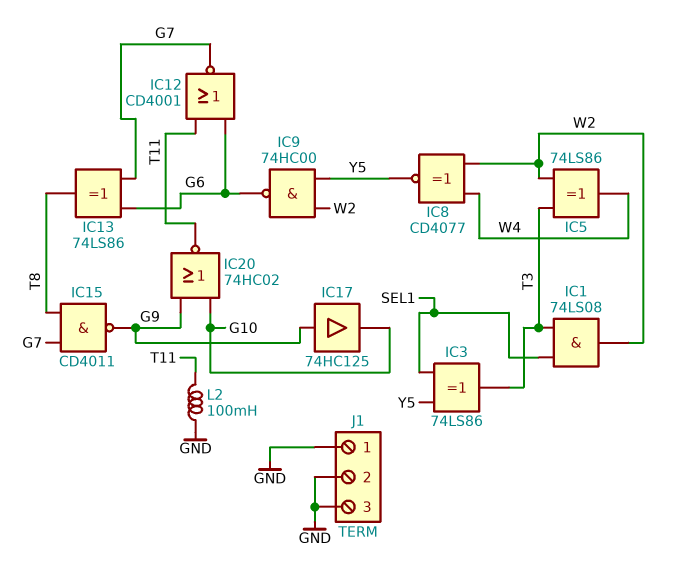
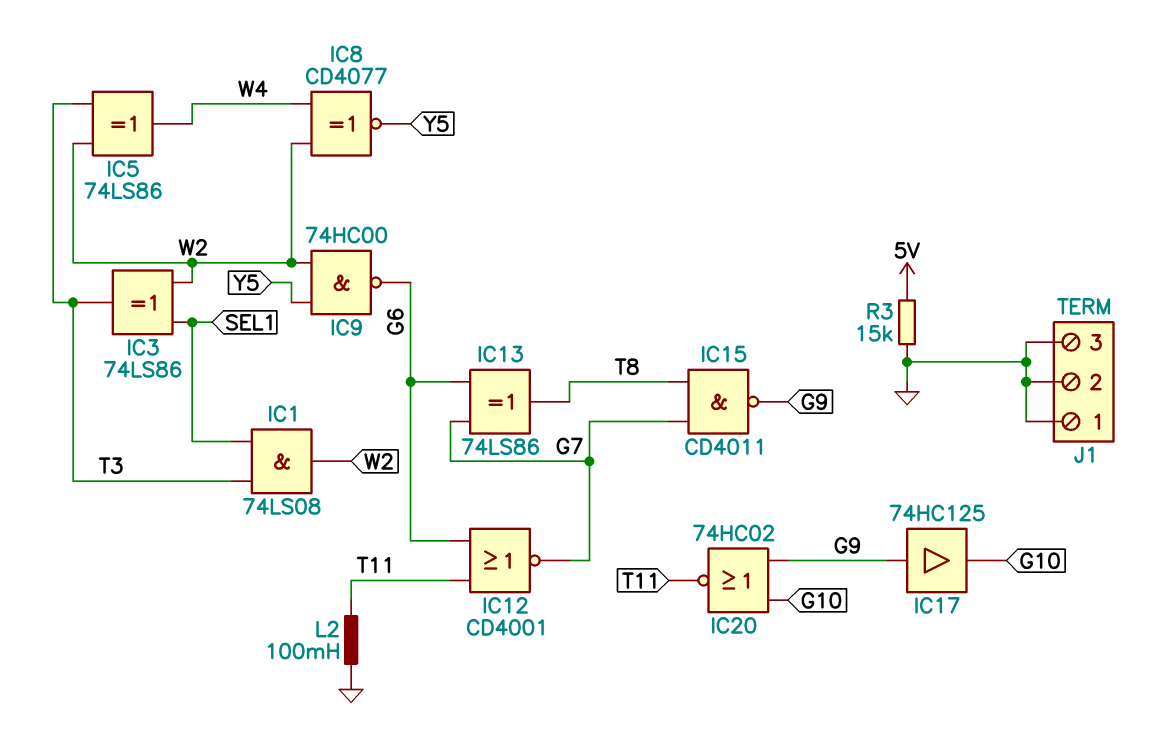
IC3: XOR 74LS86 (in SEL1, in Y5, out T3) -> XOR 74LS86 (in SEL1, in W2, out T3)
R3: none -> 15k (5V, GND)

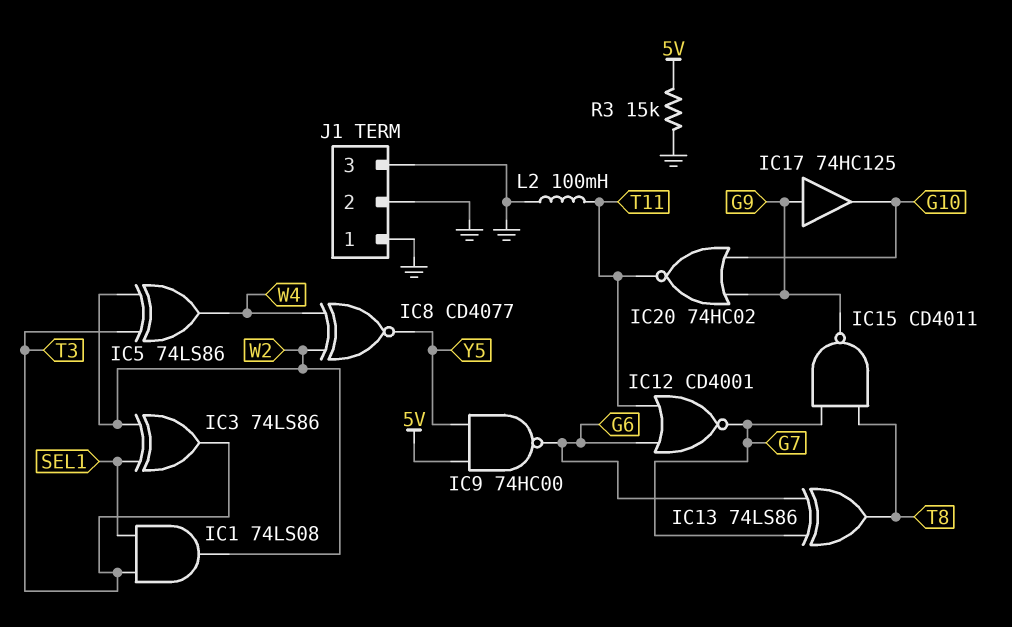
IC9: NAND 74HC00 (in W2, in Y5, out G6) -> NAND 74HC00 (in 5V, in Y5, out G6)

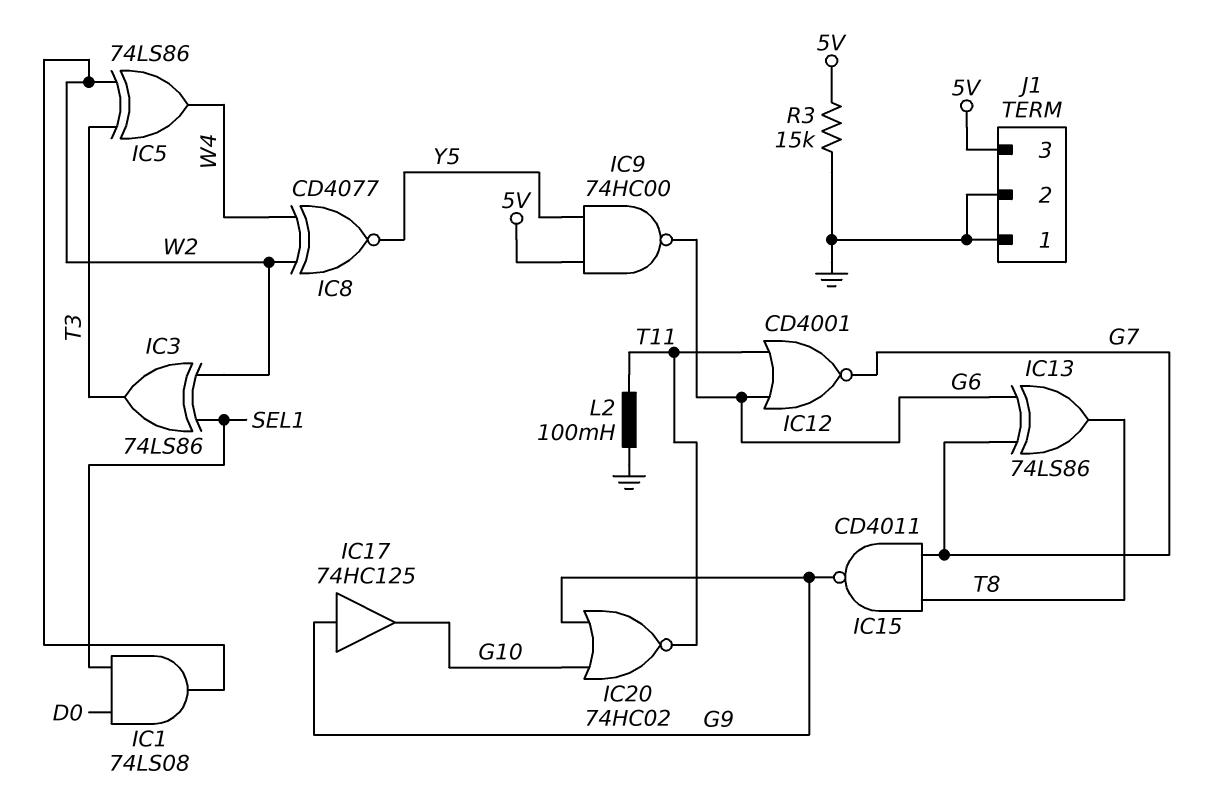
IC1: AND 74LS08 (in SEL1, in T3, out W2) -> AND 74LS08 (in D0, in SEL1, out W2)
J1 pin 3: GND -> 5V

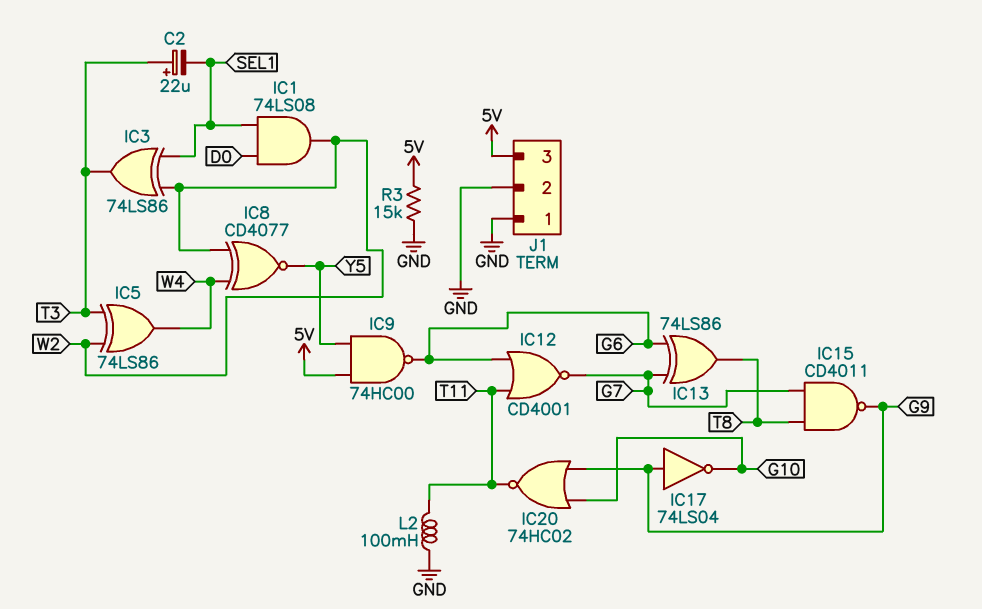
C2: none -> 22uF (plus T3, minus SEL1)
IC17: buffer 74HC125 (in G9, out G10) -> NOT 74LS04 (in G9, out G10)

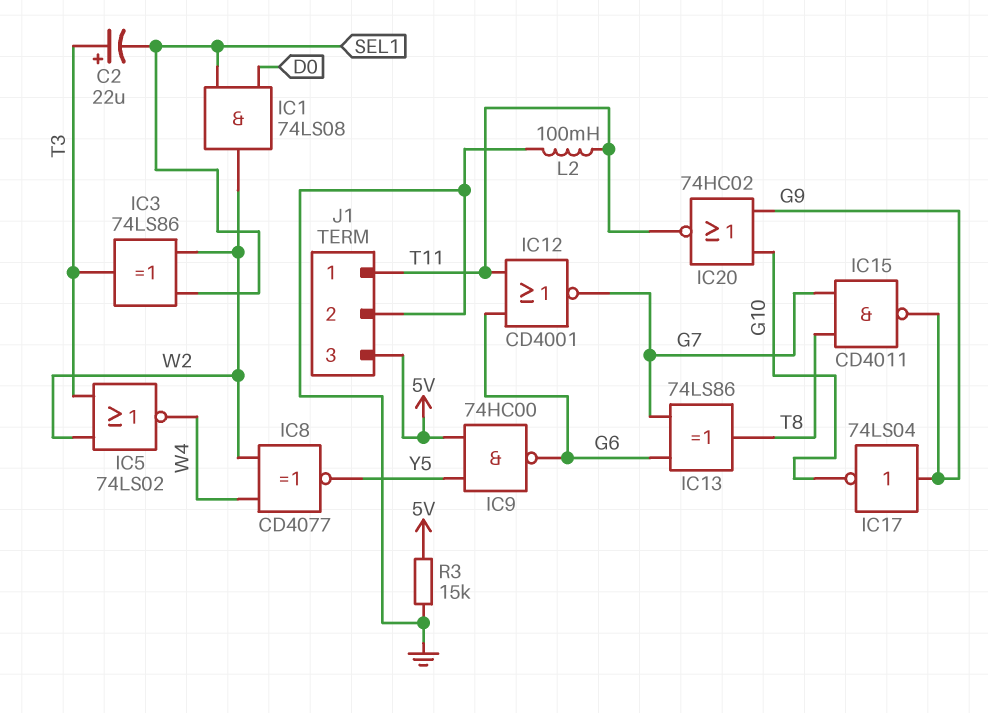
IC5: XOR 74LS86 (in T3, in W2, out W4) -> NOR 74LS02 (in T3, in W2, out W4)
J1 pin 1: GND -> T11

